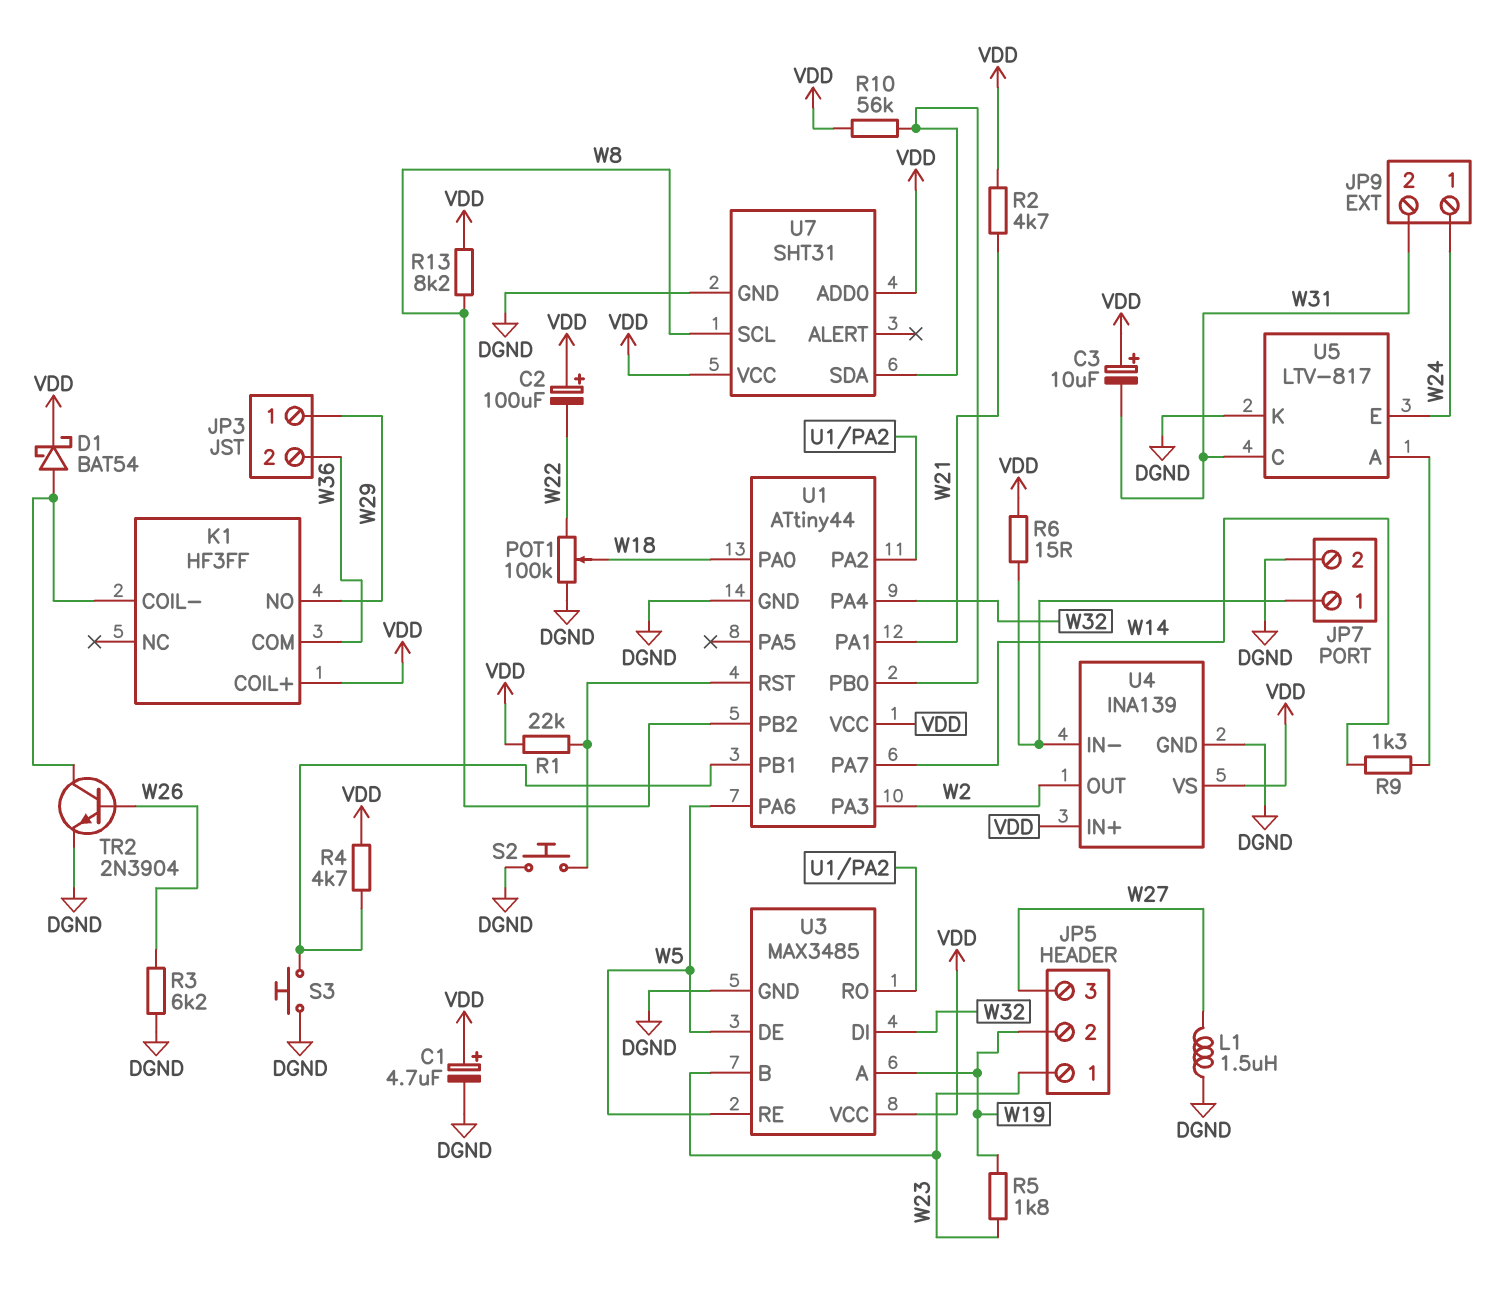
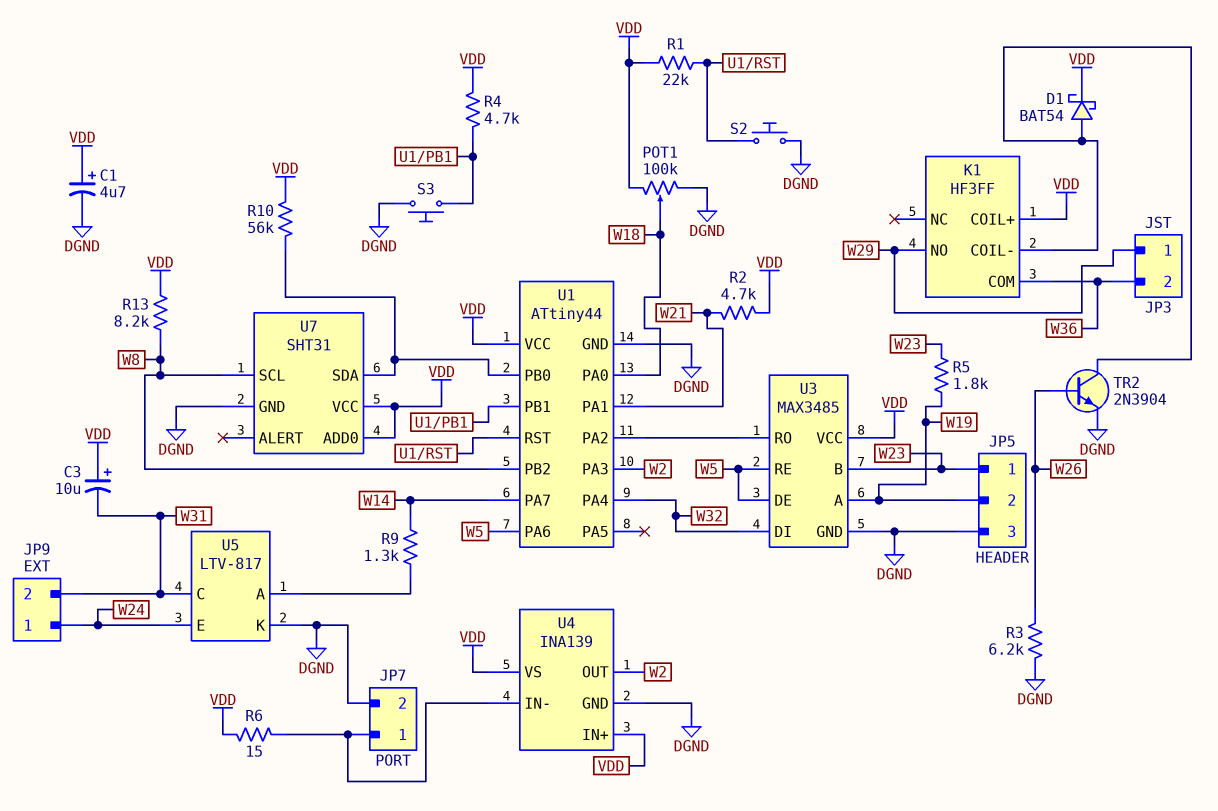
C2: 100uF (plus VDD, minus W22) -> none
JP5 pin 3: W27 -> DGND
L1: 1.5uH (DGND, W27) -> none
POT1: 100k (DGND, W22, wiper W18) -> 100k (DGND, VDD, wiper W18)

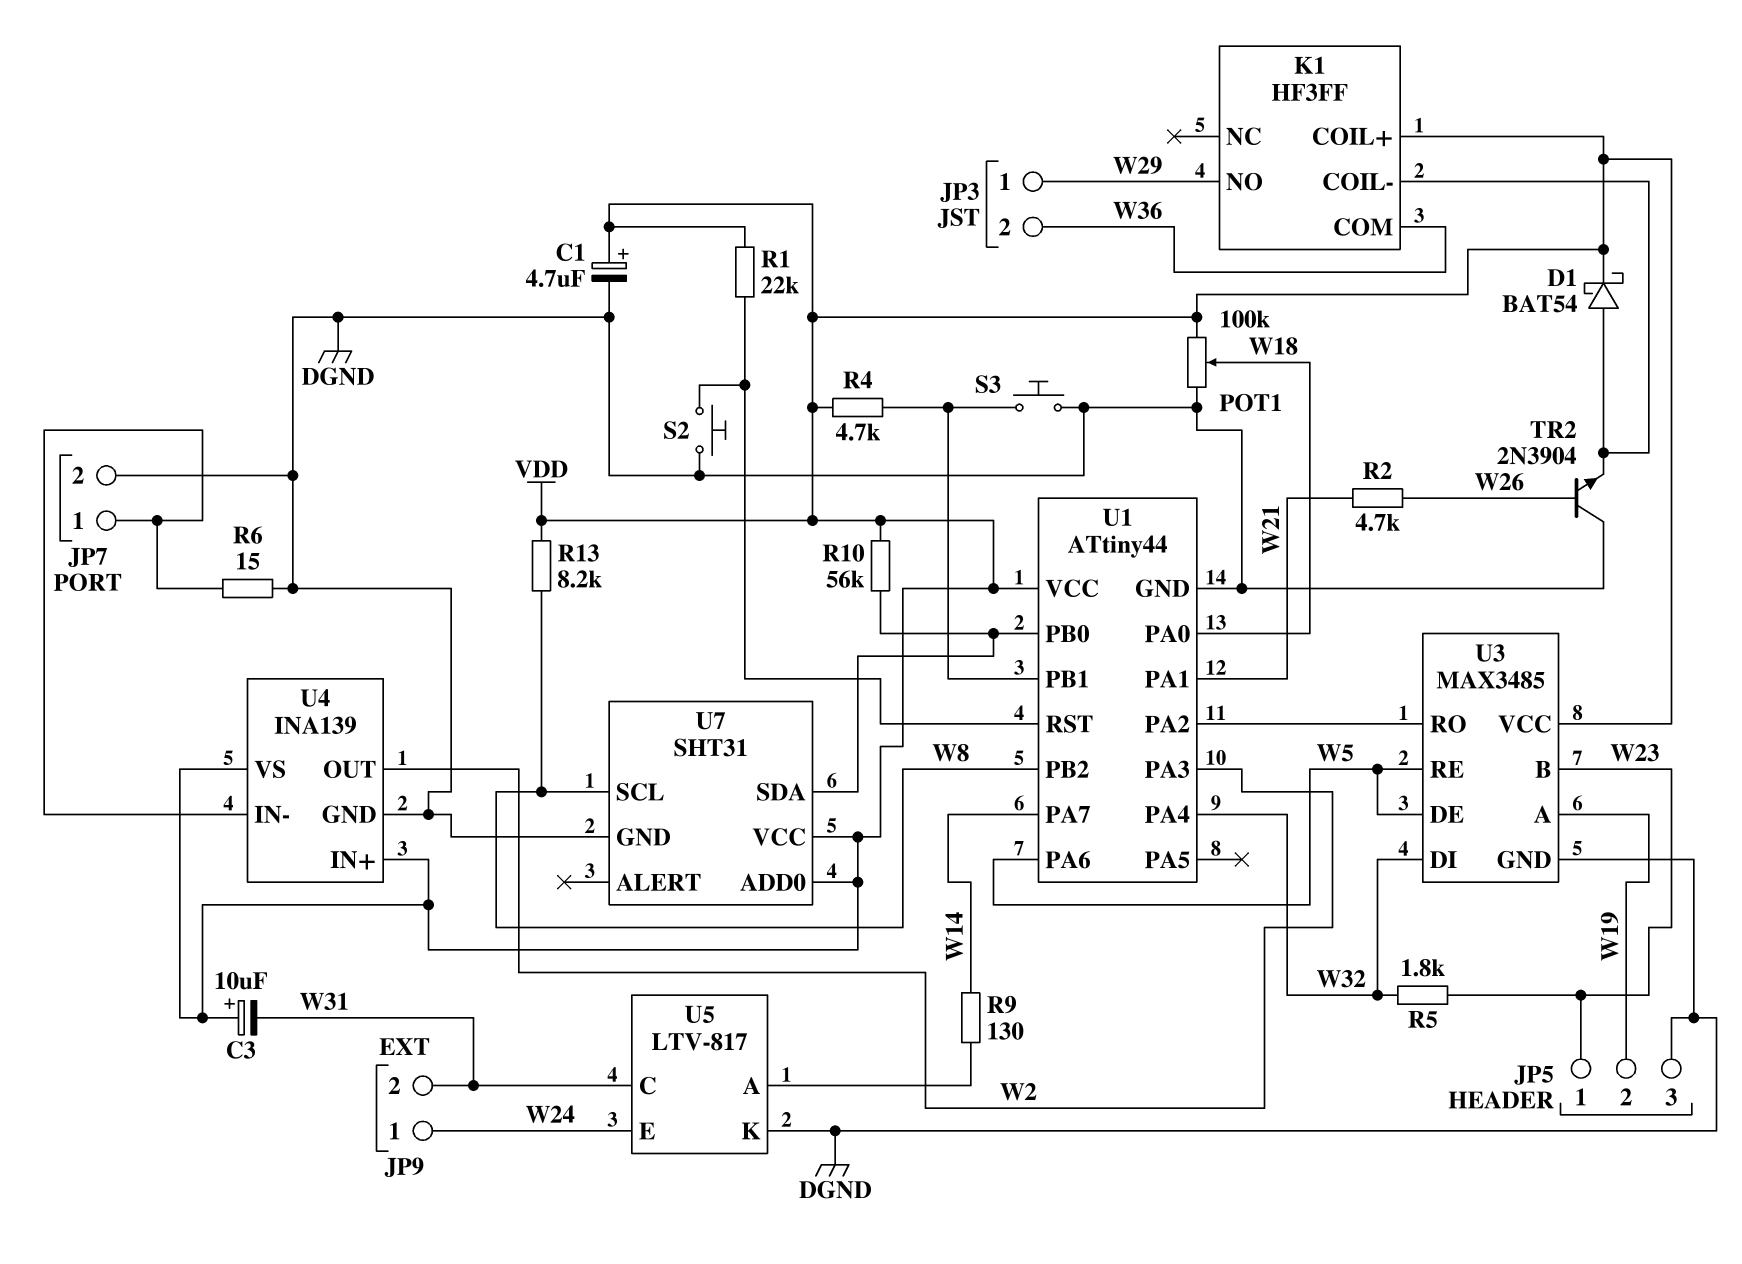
R2: 4.7k (VDD, W21) -> 4.7k (W21, W26)
R3: 6.2k (DGND, W26) -> none
R5: 1.8k (W19, W23) -> 1.8k (W23, W32)
R6: 15 (JP7/1, VDD) -> 15 (DGND, JP7/1)
R9: 1.3k (U5/A, W14) -> 130 (U5/A, W14)
TR2: NPN 2N3904 (B W26, C K1/COIL-, E DGND) -> NPN 2N3904 (B W26, C DGND, E K1/COIL-)

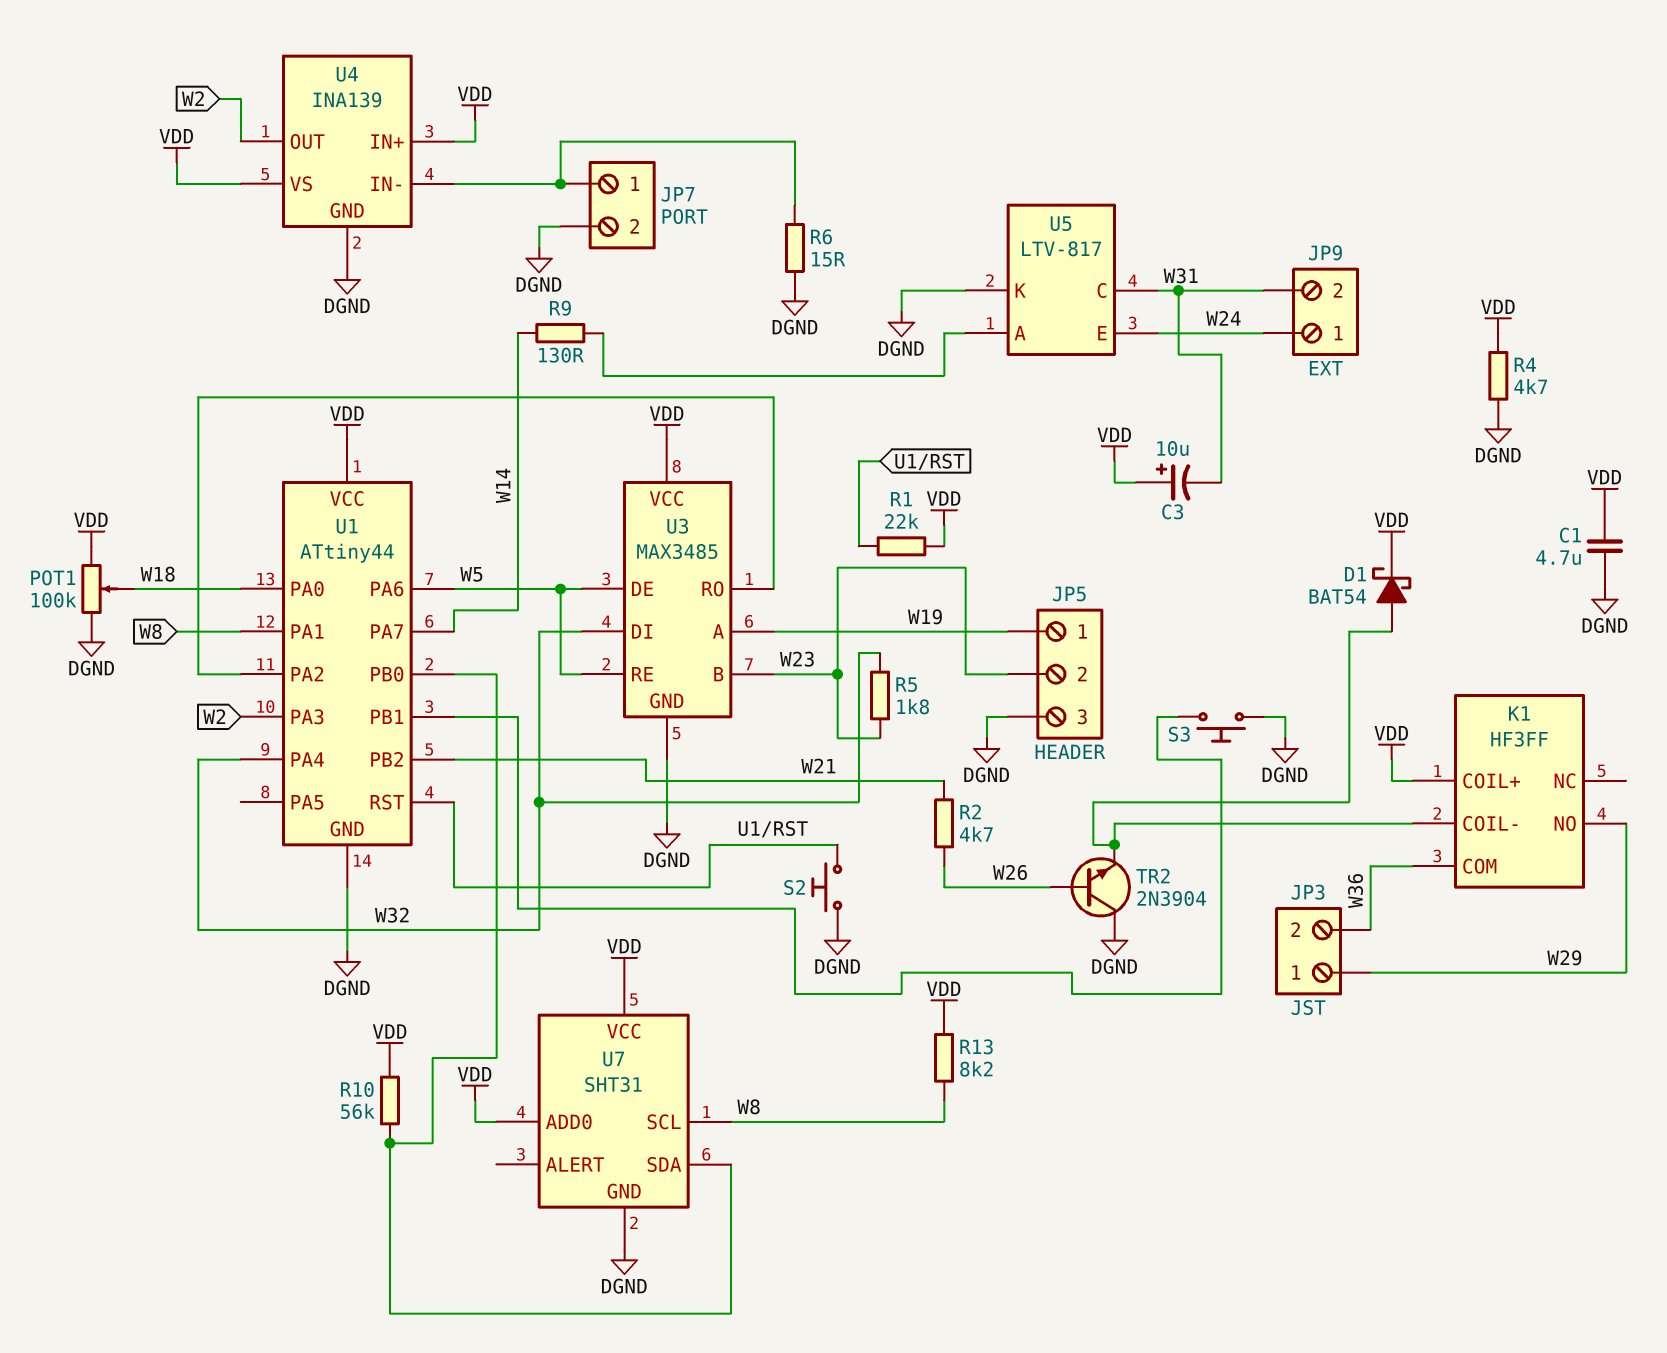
C1: 4.7uF (plus VDD, minus DGND) -> 4.7uF (DGND, VDD)
JP5 pin 1: W23 -> W19
JP5 pin 2: W19 -> W23
R4: 4.7k (U1/PB1, VDD) -> 4.7k (DGND, VDD)
U1 pin PA1: W21 -> W8
U1 pin PB2: W8 -> W21

